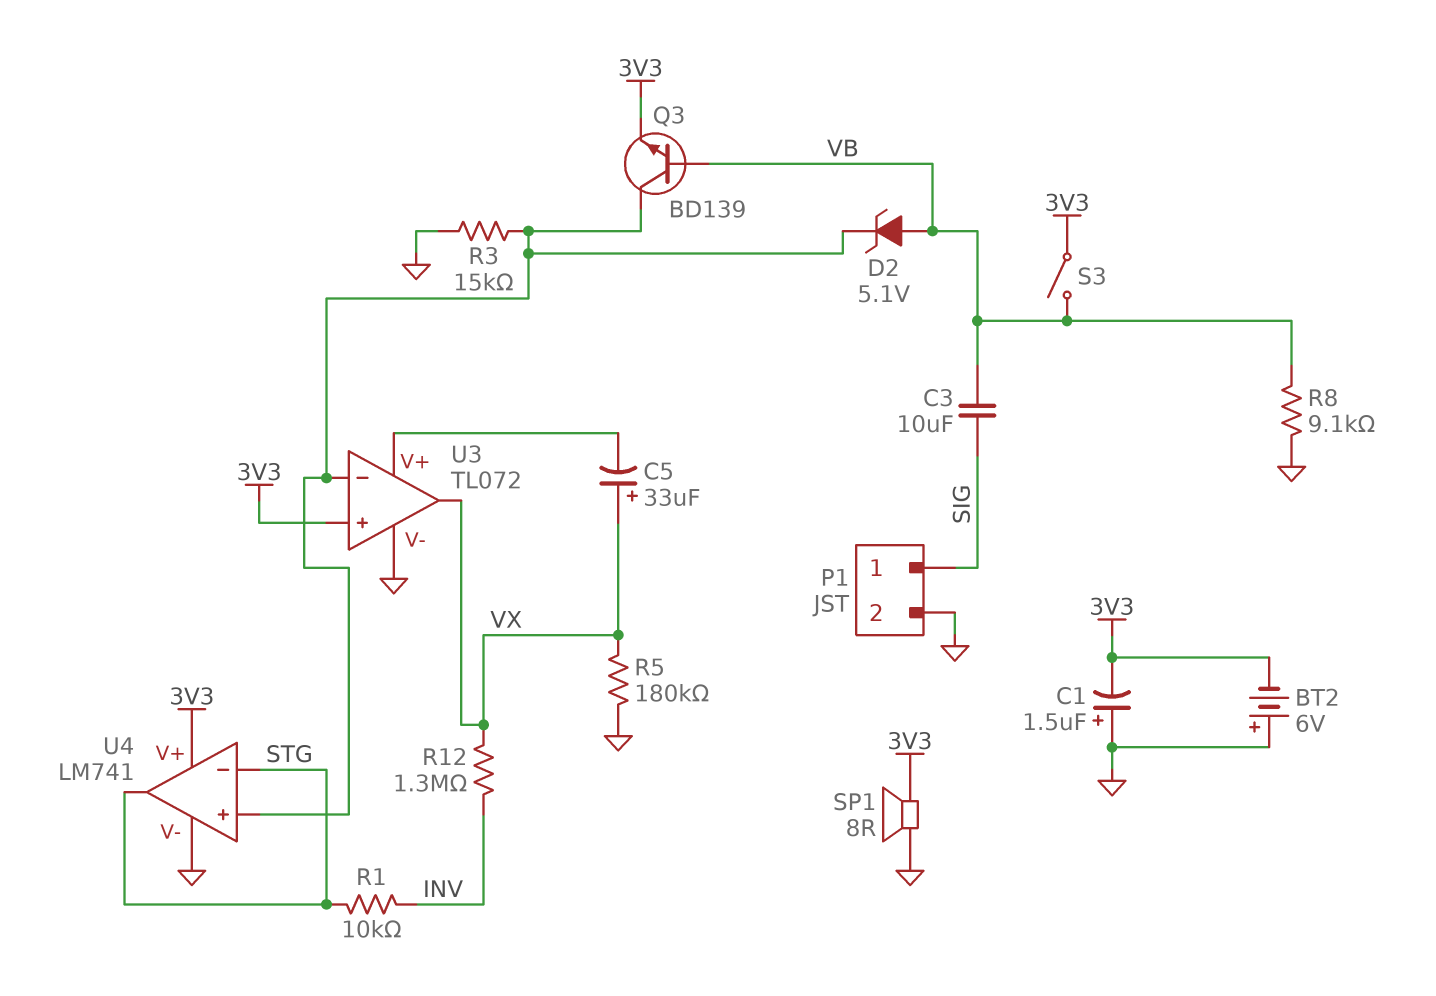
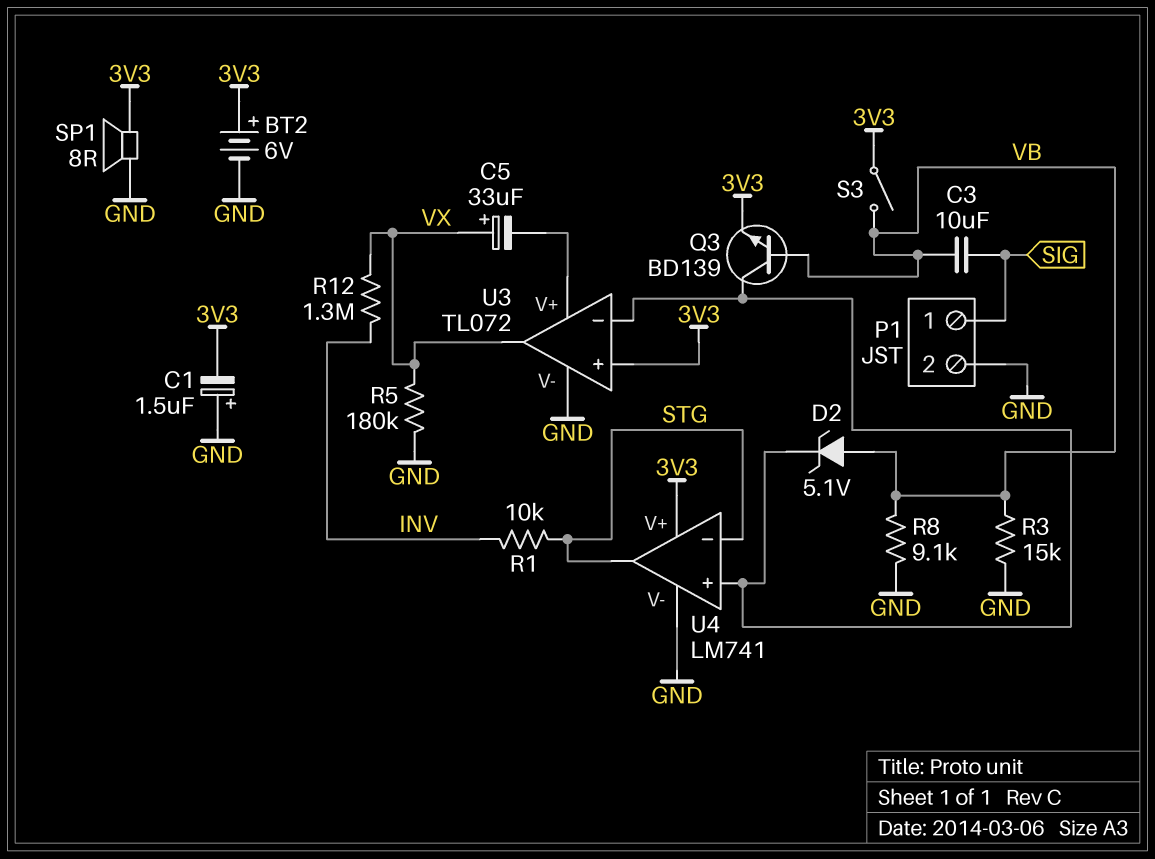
BT2: 6V (plus GND, minus 3V3) -> 6V (plus 3V3, minus GND)
R3: 15k (GND, U3/in-) -> 15k (GND, VB)

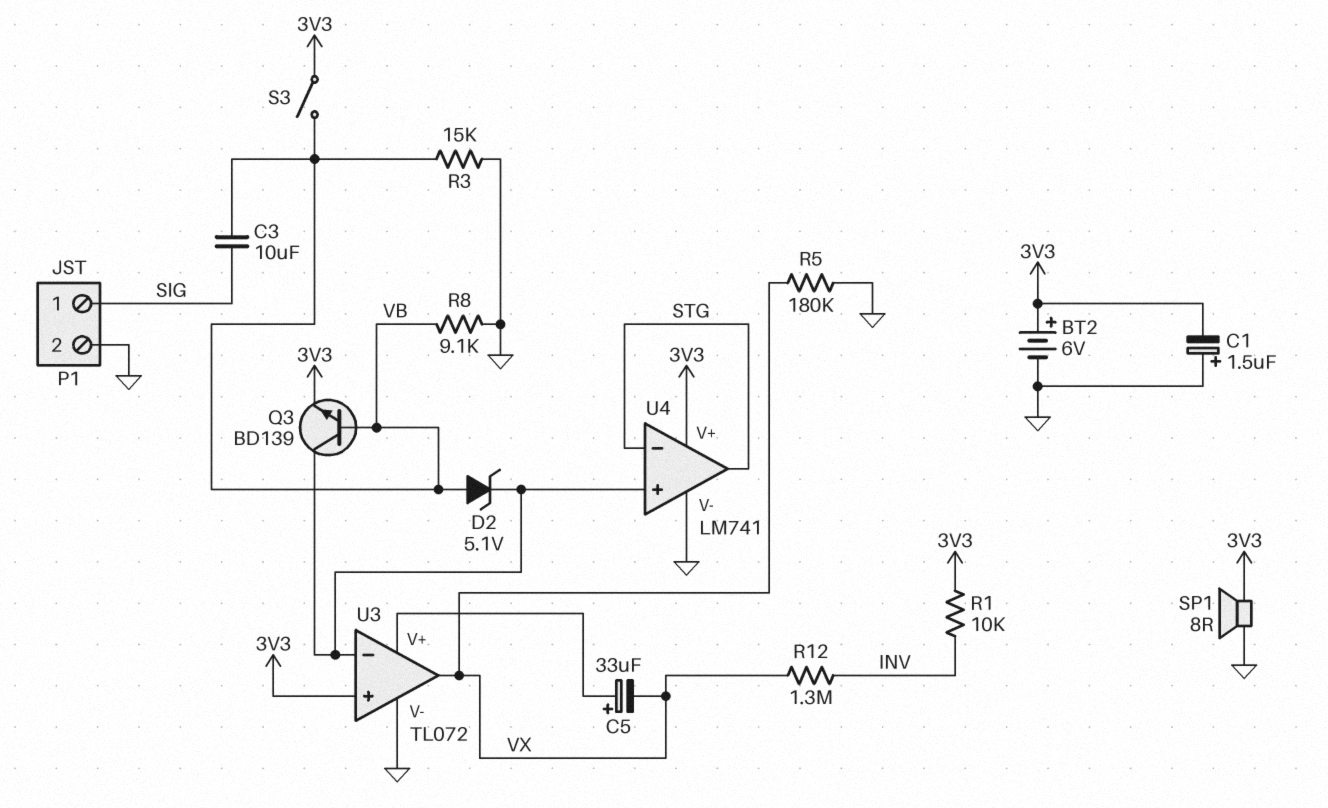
C5: 33uF (plus VX, minus U3/V+) -> 33uF (plus U3/V+, minus VX)
R1: 10k (INV, STG) -> 10k (3V3, INV)

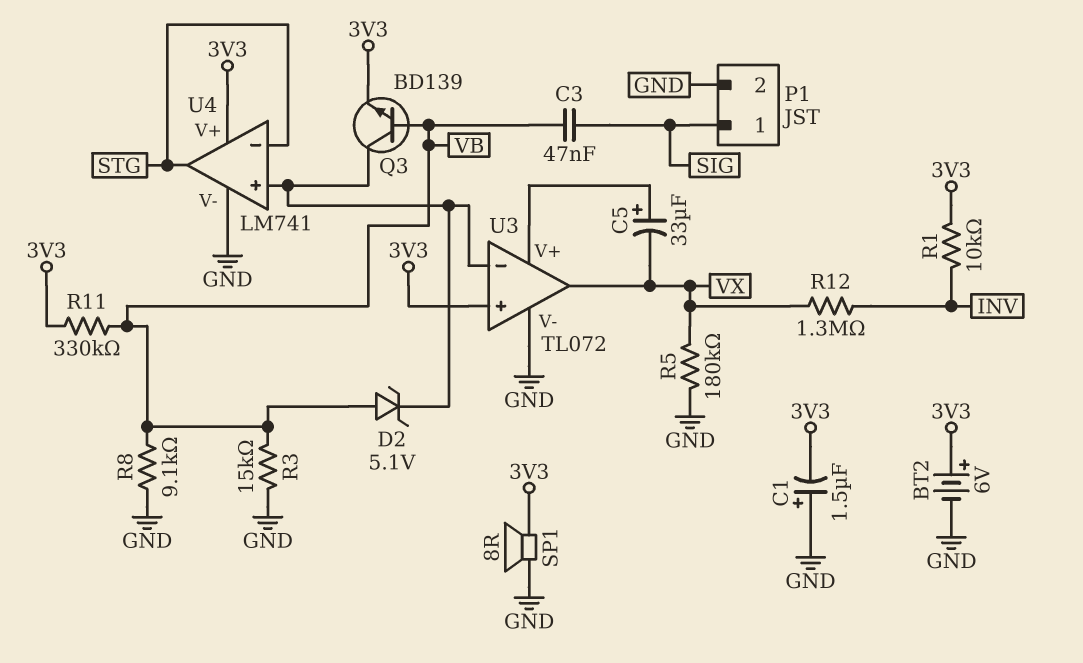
C3: 10uF (SIG, VB) -> 47nF (SIG, VB)
R11: none -> 330k (3V3, VB)
S3: switch (3V3, VB) -> none

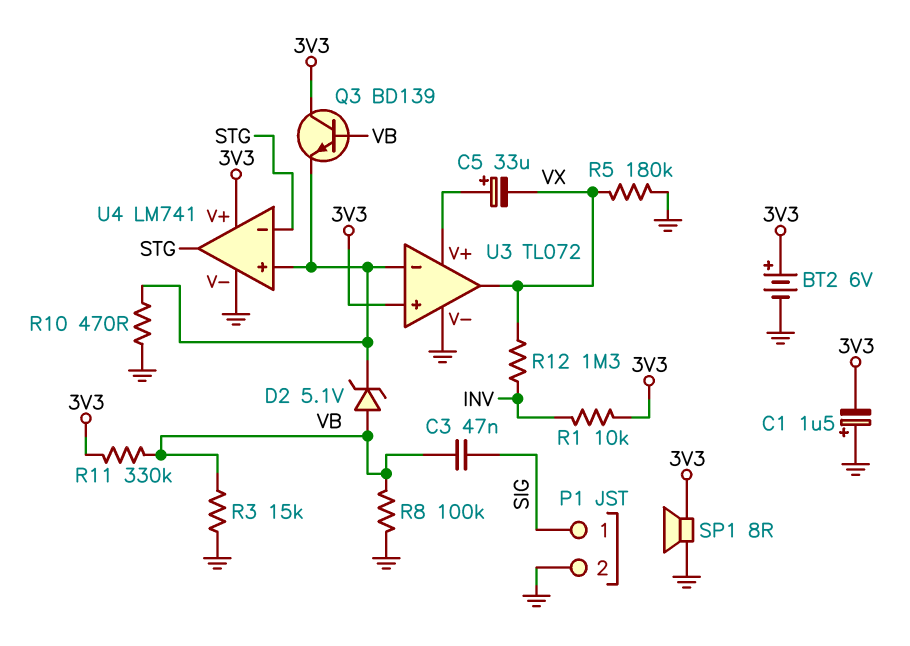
Q3: NPN BD139 (B VB, C U3/in-, E 3V3) -> NPN BD139 (B VB, C 3V3, E U3/in-)
R8: 9.1k (GND, VB) -> 100k (GND, VB)
R10: none -> 470 (GND, U3/in-)

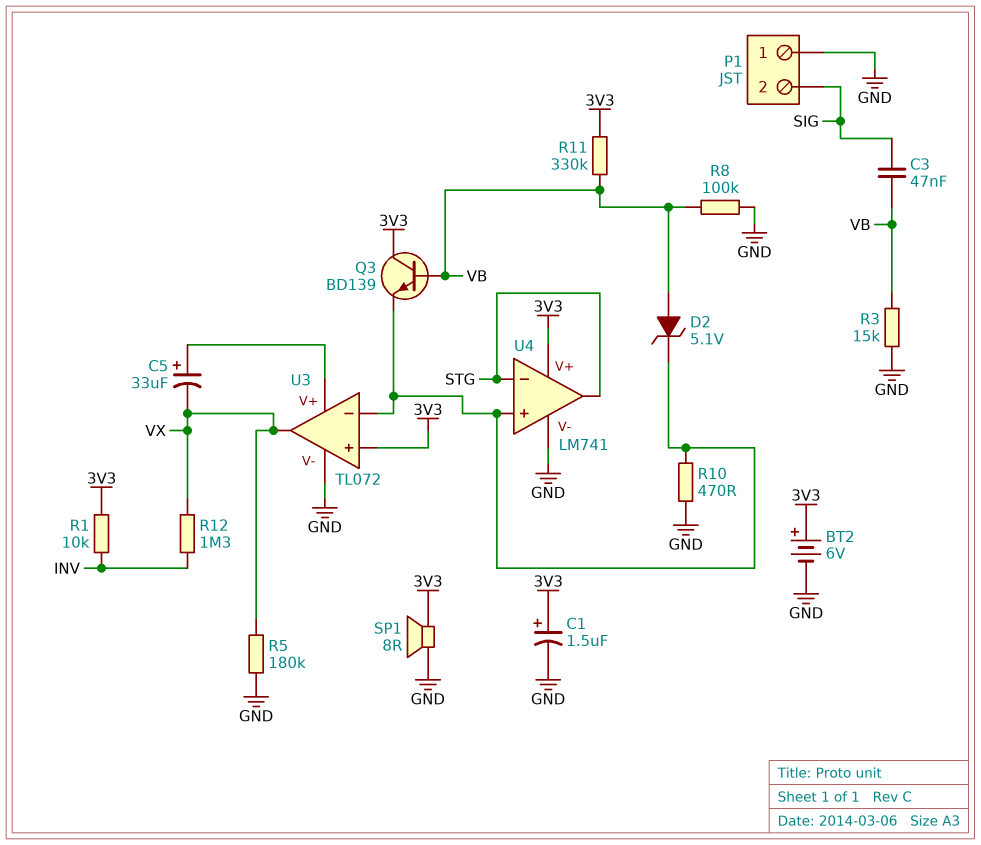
C1: 1.5uF (plus GND, minus 3V3) -> 1.5uF (plus 3V3, minus GND)
P1 pin 1: SIG -> GND
P1 pin 2: GND -> SIG

